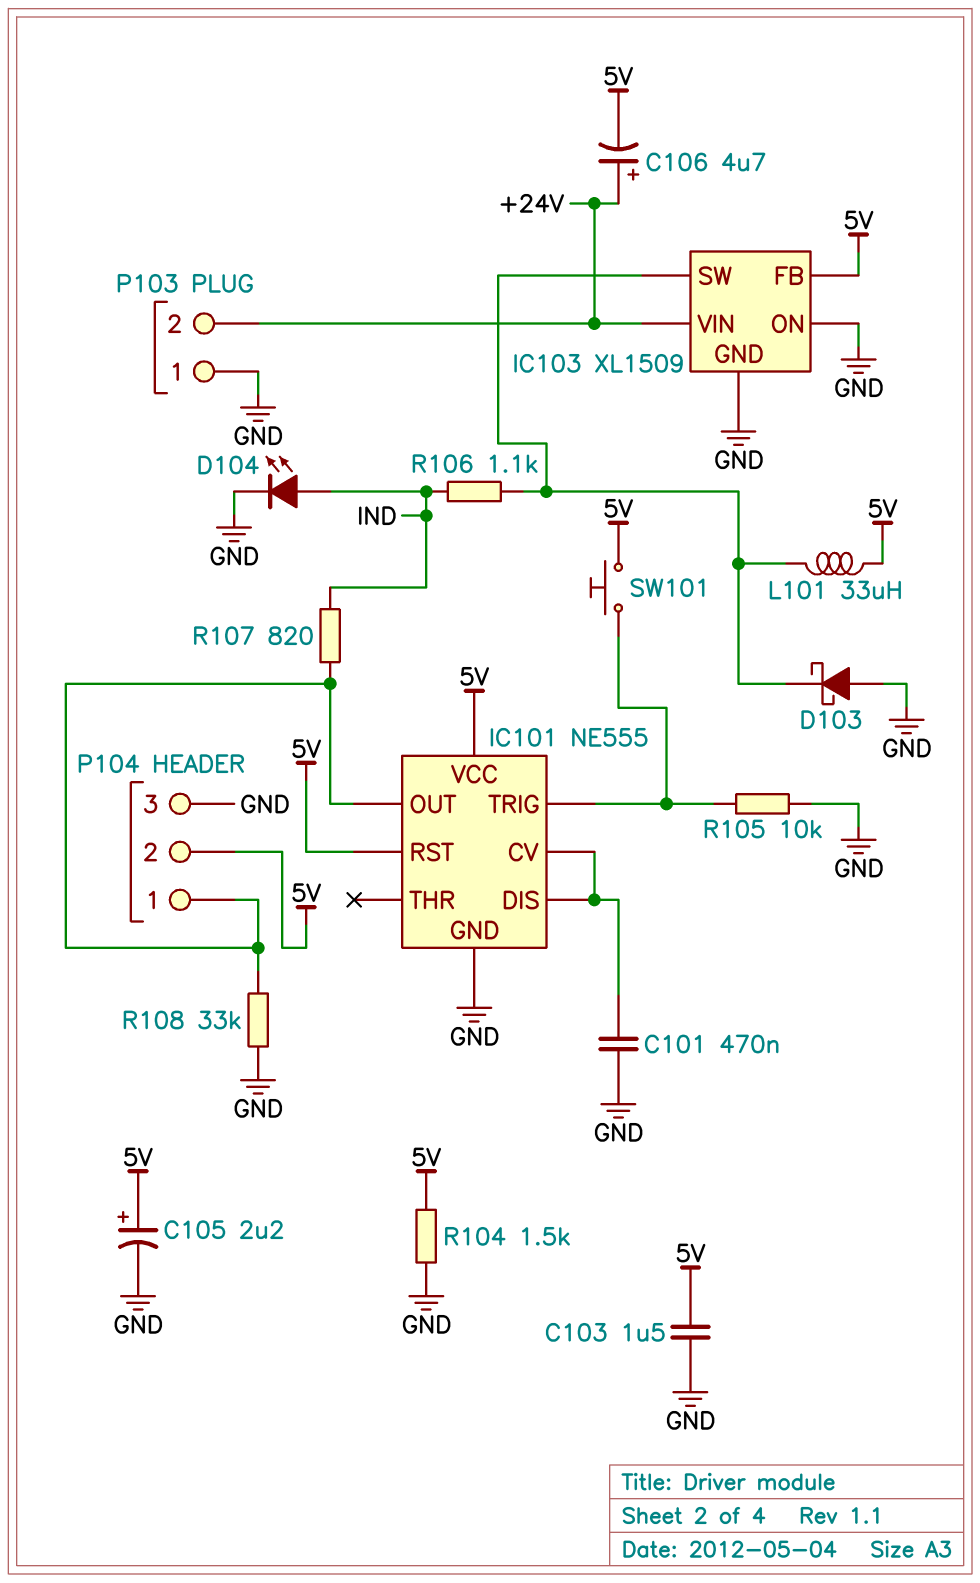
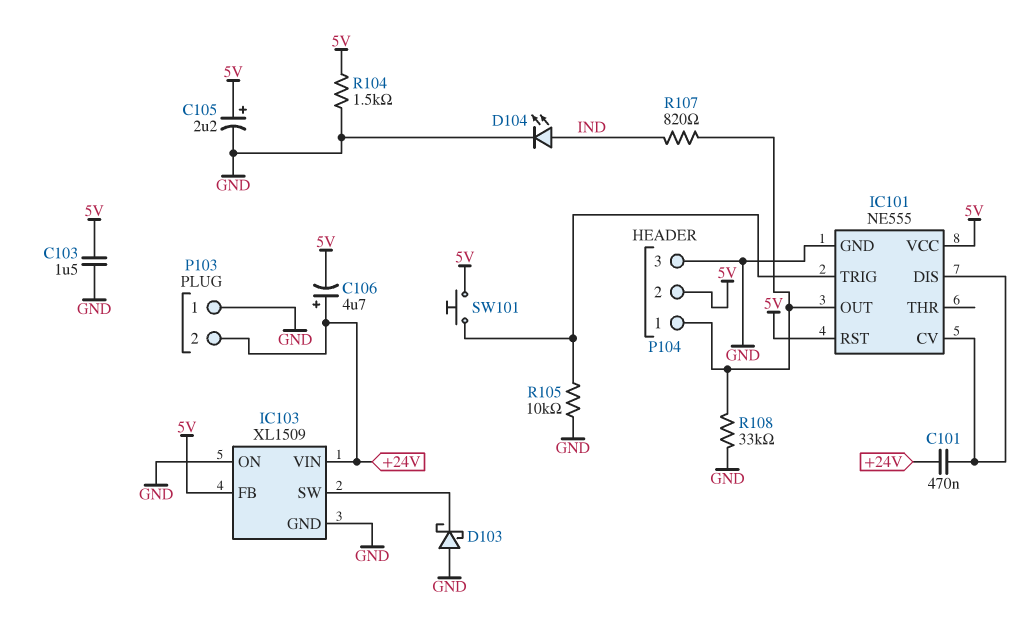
C101: 470nF (GND, IC101/CV) -> 470nF (+24V, IC101/CV)
L101: 33uH (5V, IC103/SW) -> none
R106: 1.1k (IC103/SW, IND) -> none

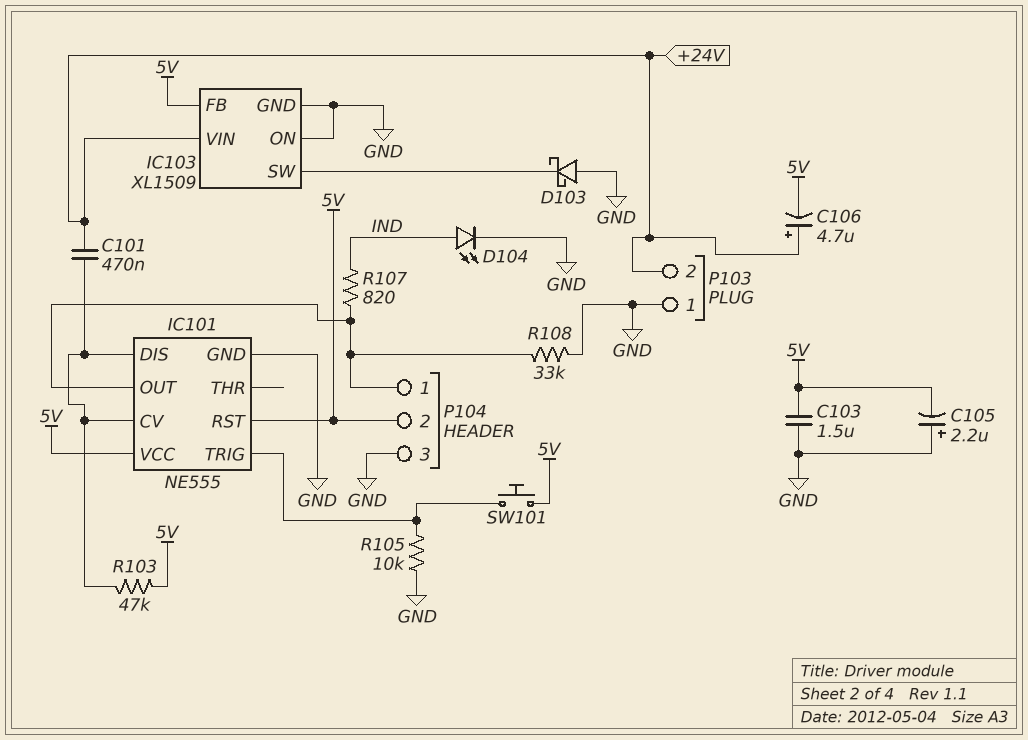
C105: 2.2uF (plus 5V, minus GND) -> 2.2uF (plus GND, minus 5V)
R103: none -> 47k (5V, IC101/CV)
R104: 1.5k (5V, GND) -> none

